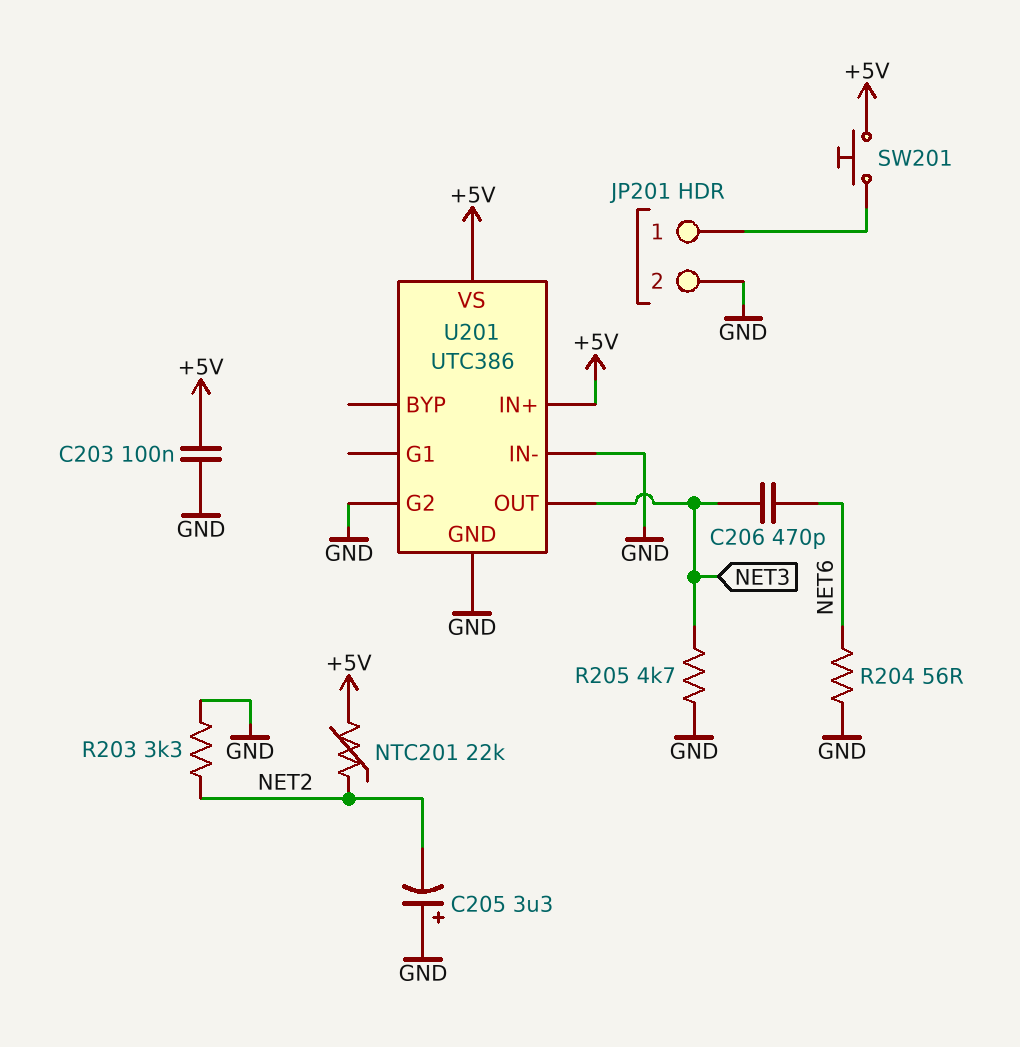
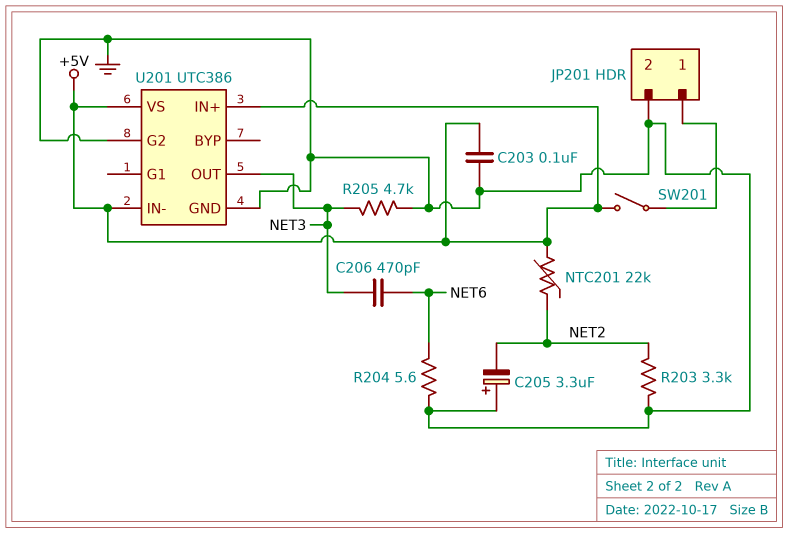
R204: 56 (GND, NET6) -> 5.6 (GND, NET6)
SW201: button (+5V, JP201/1) -> switch (+5V, JP201/1)
U201 pin IN-: GND -> +5V

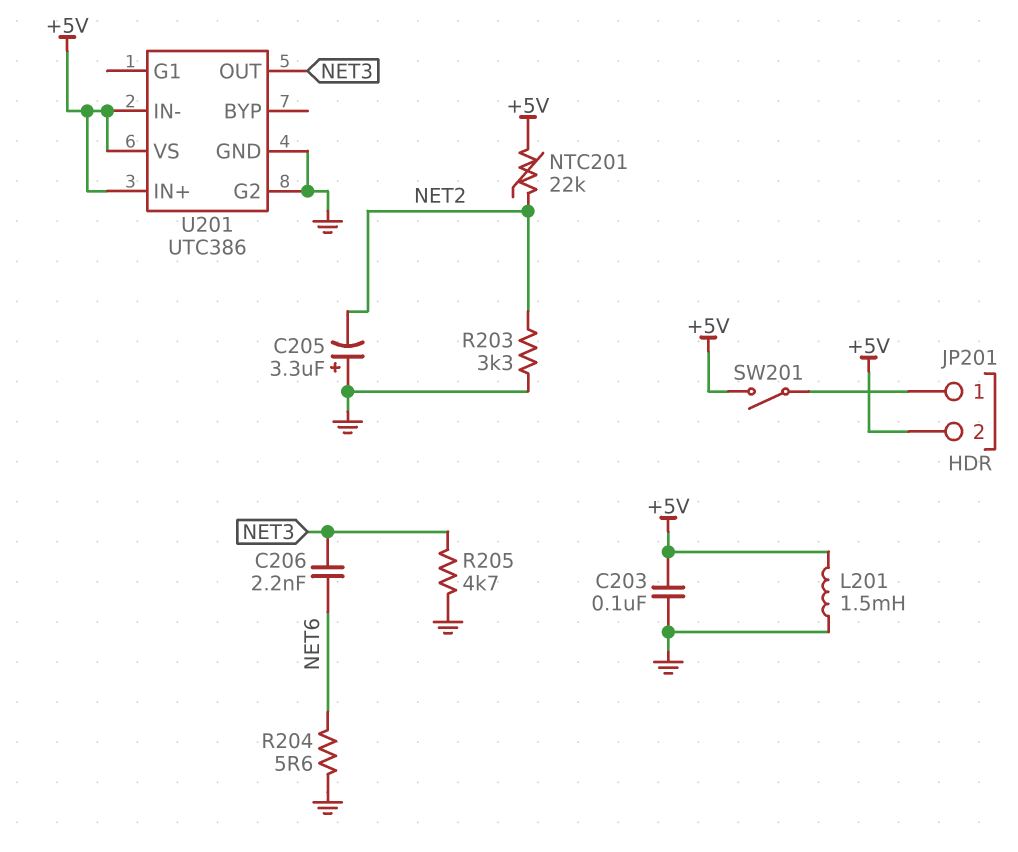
C206: 470pF (NET3, NET6) -> 2.2nF (NET3, NET6)
JP201 pin 2: GND -> +5V
L201: none -> 1.5mH (+5V, GND)

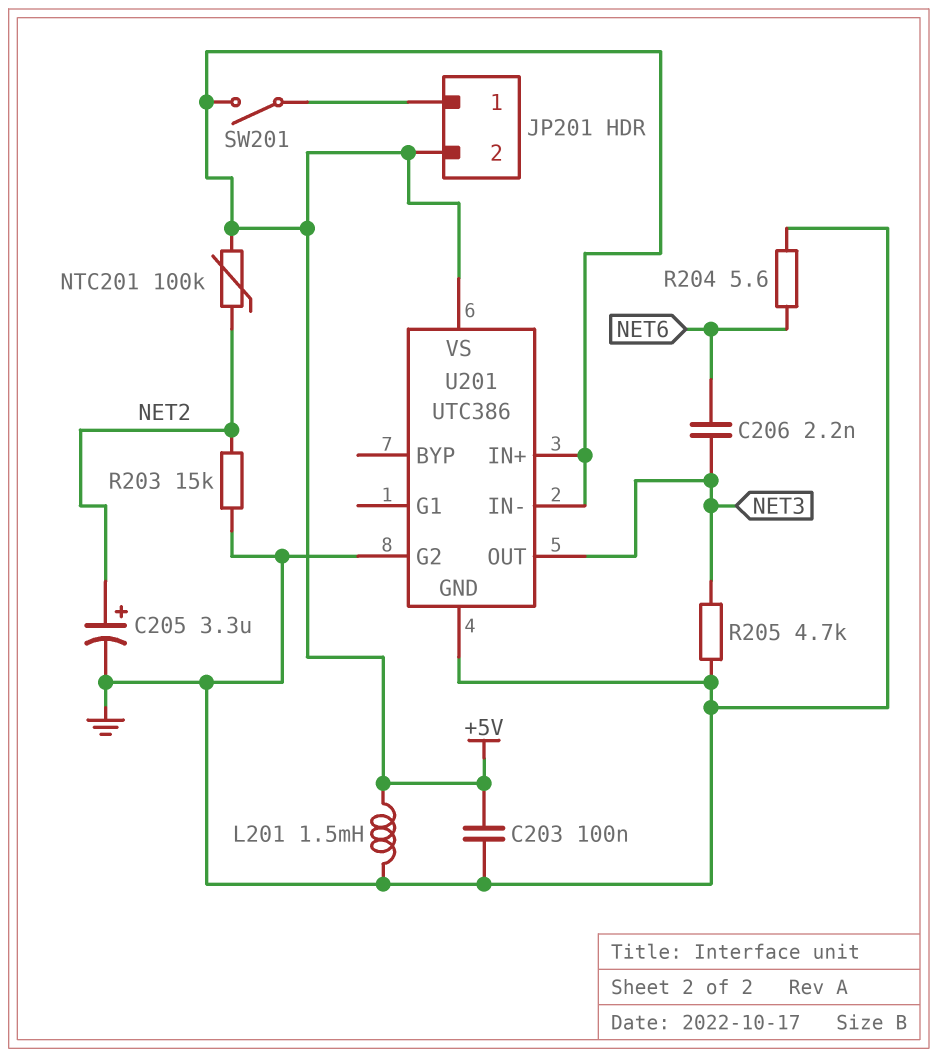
C205: 3.3uF (plus GND, minus NET2) -> 3.3uF (plus NET2, minus GND)
NTC201: 22k (+5V, NET2) -> 100k (+5V, NET2)
R203: 3.3k (GND, NET2) -> 15k (GND, NET2)

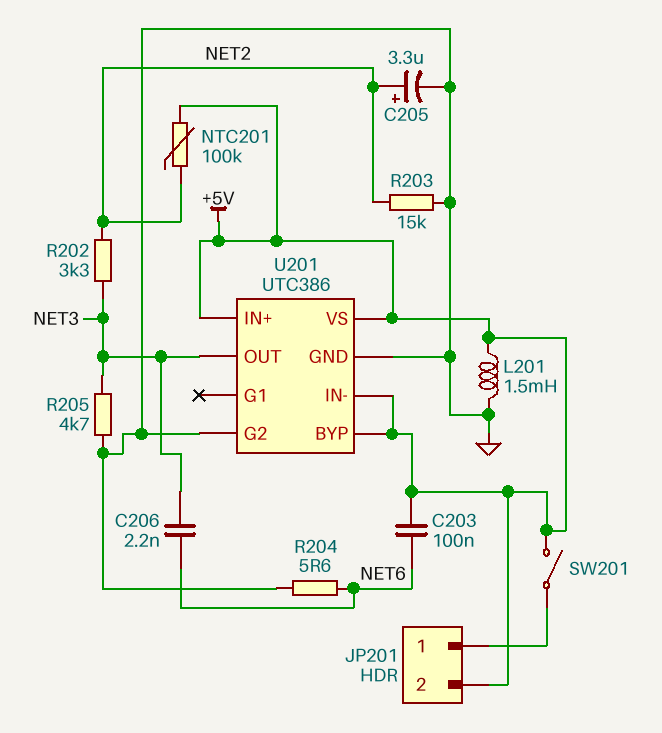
C203: 100nF (+5V, GND) -> 100nF (+5V, NET6)
R202: none -> 3.3k (NET2, NET3)
U201 pin BYP: none -> +5V

